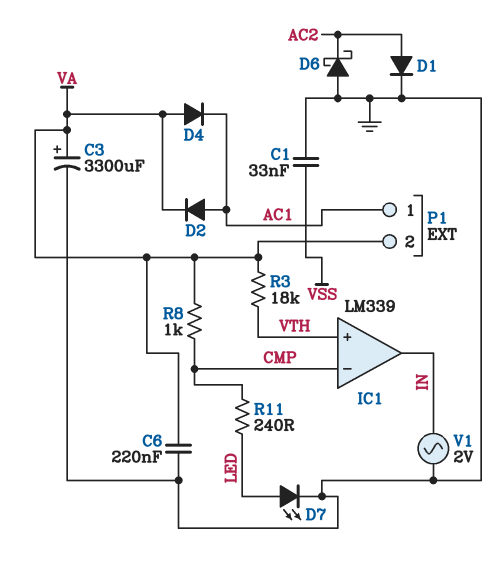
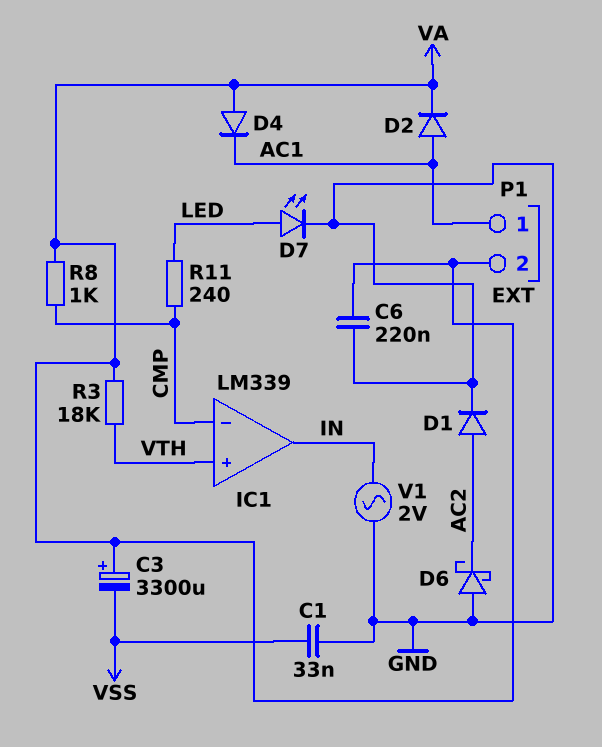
C3: 3300uF (plus VA, minus GND) -> 3300uF (plus VA, minus VSS)

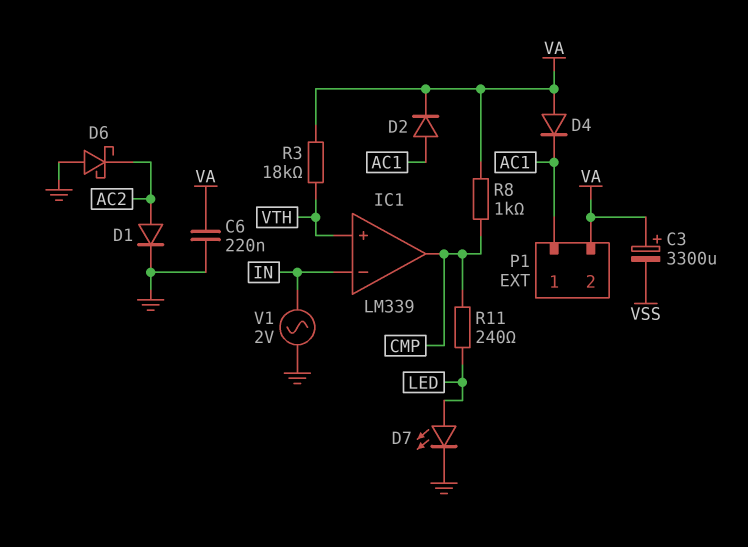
C1: 33nF (GND, VSS) -> none
IC1 pin in-: CMP -> IN
IC1 pin out: IN -> CMP

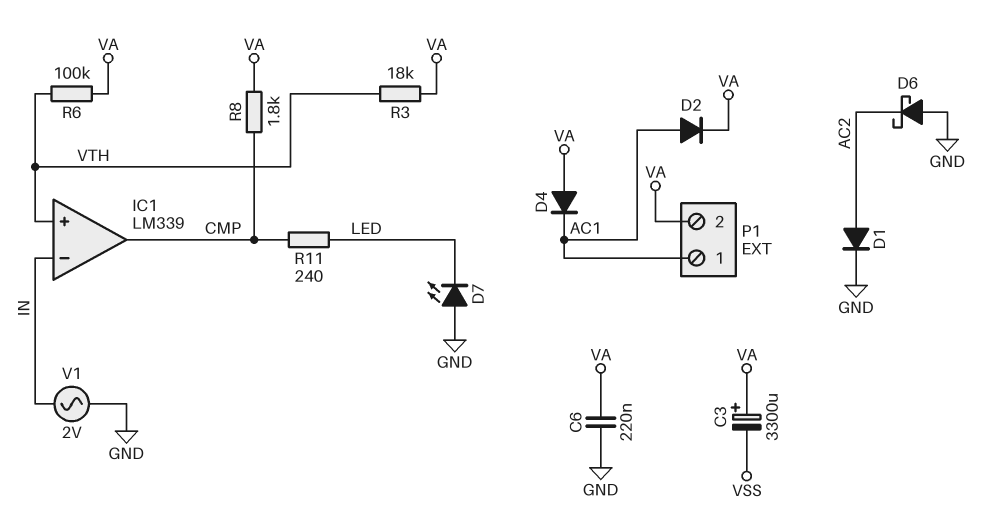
D7: LED (A LED, K GND) -> LED (A GND, K LED)
R6: none -> 100k (VA, VTH)
R8: 1k (CMP, VA) -> 1.8k (CMP, VA)

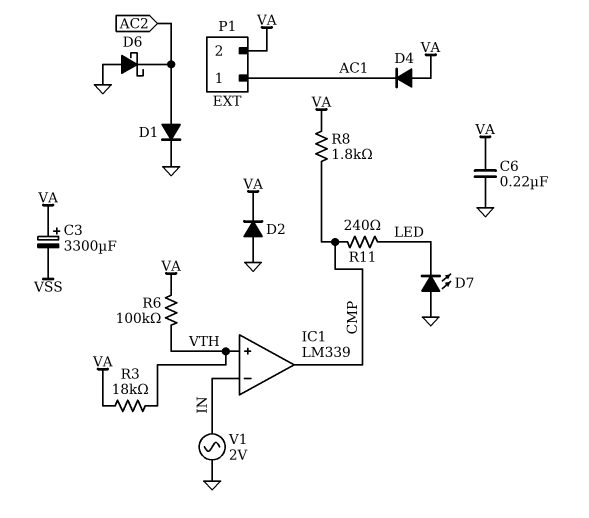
D2: diode (A AC1, K VA) -> diode (A GND, K VA)

